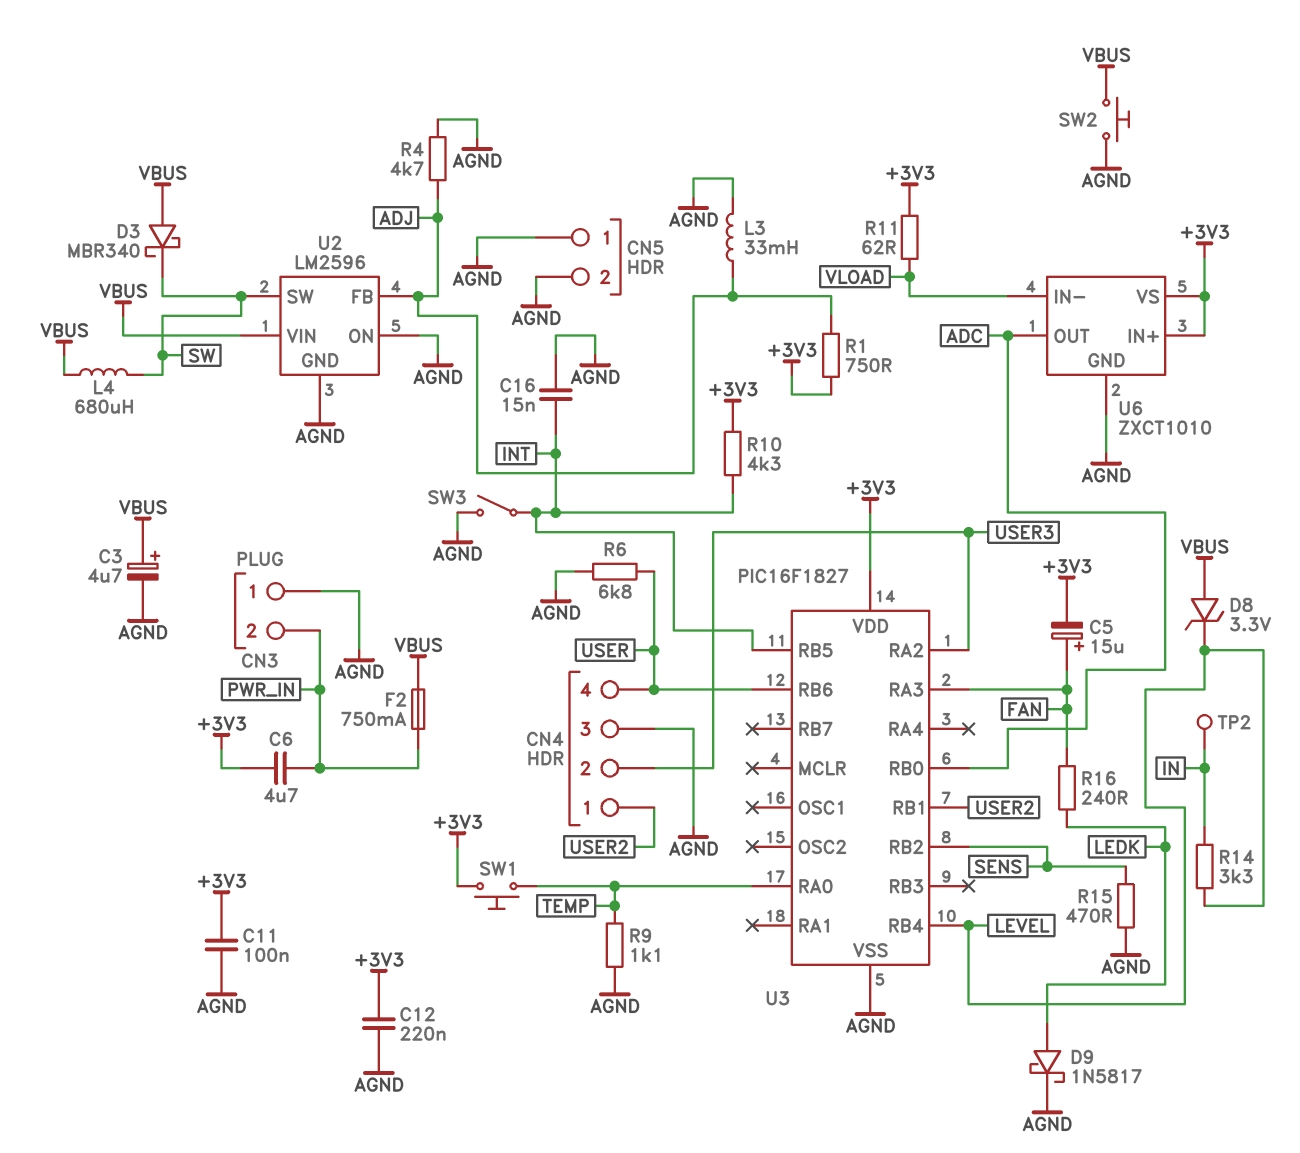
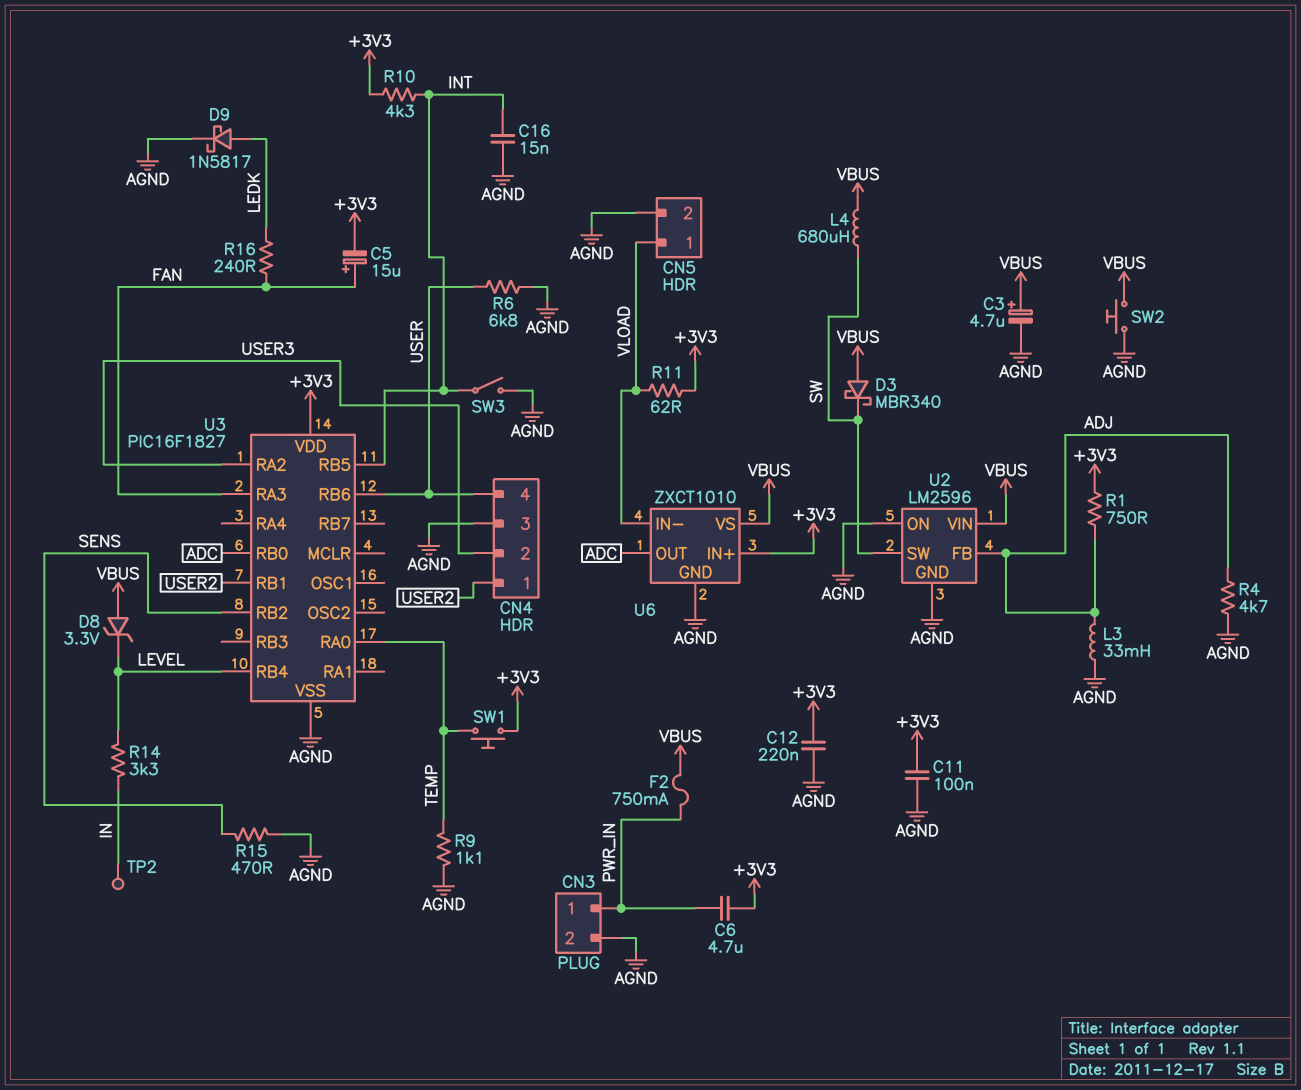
CN3 pin 1: AGND -> PWR_IN
CN3 pin 2: PWR_IN -> AGND
CN5 pin 1: AGND -> VLOAD
U6 pin VS: +3V3 -> VBUS

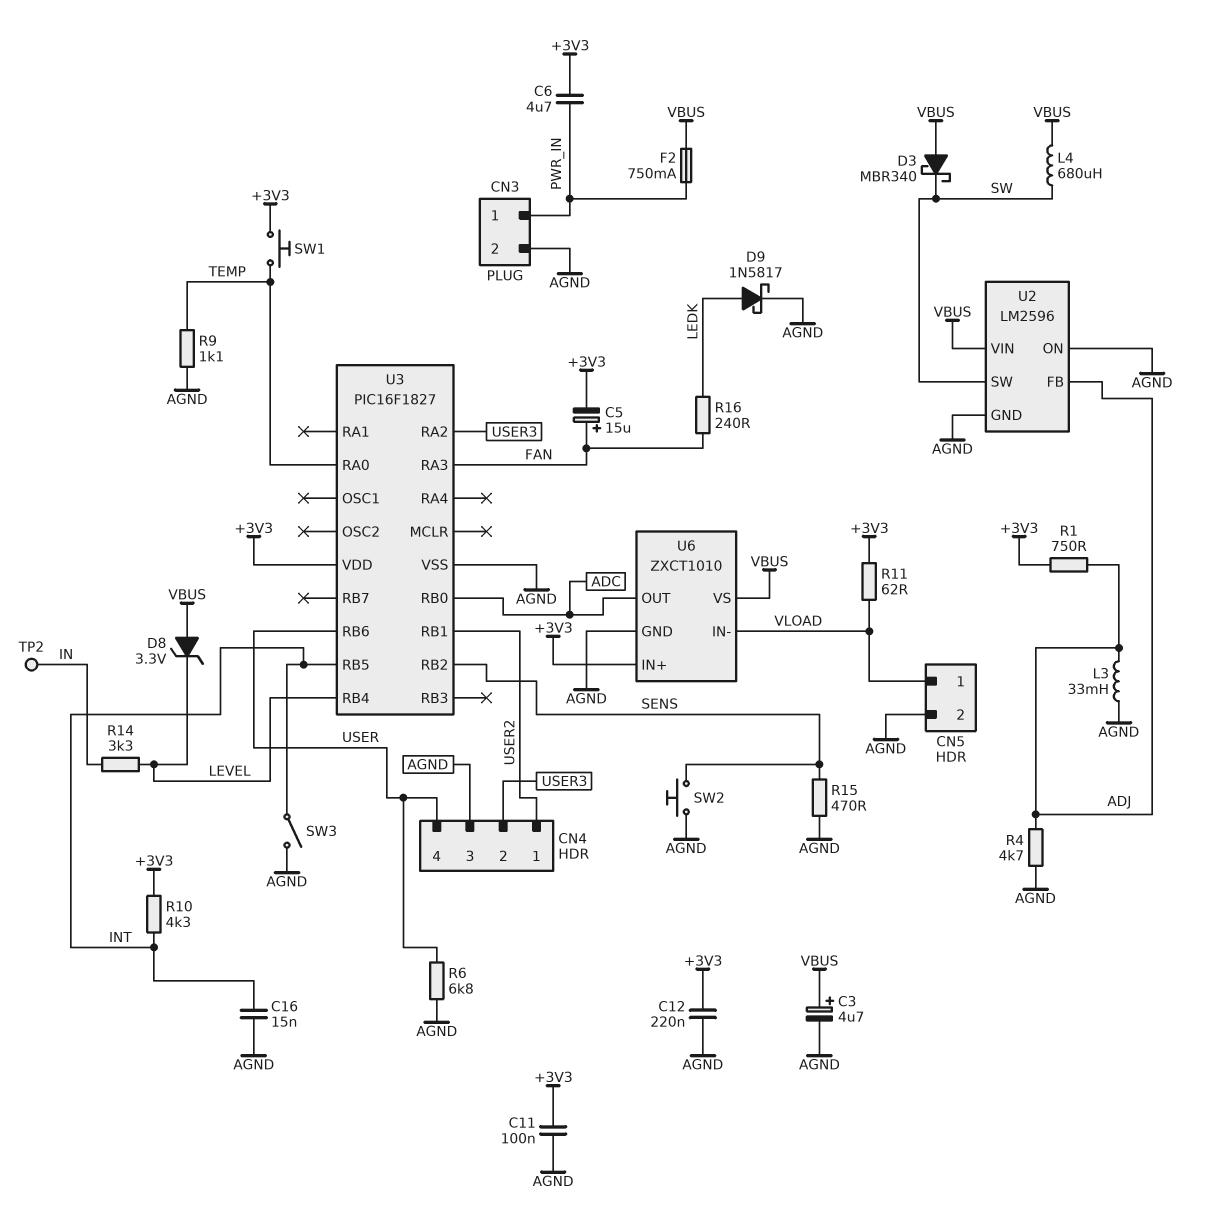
SW2: button (AGND, VBUS) -> button (AGND, SENS)

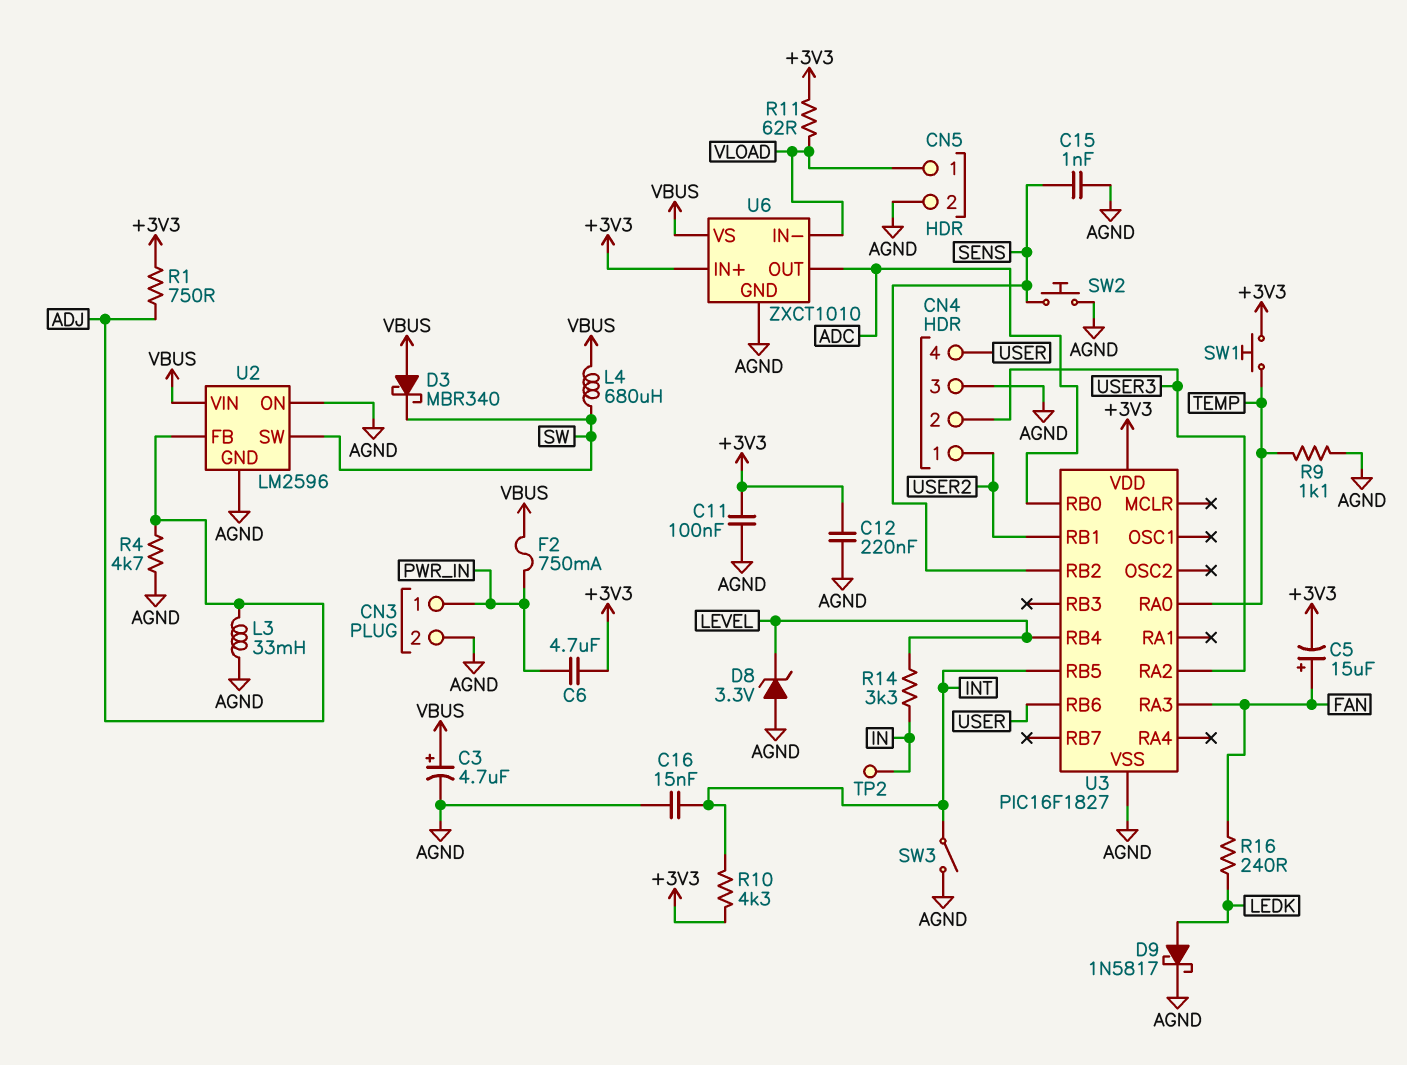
C15: none -> 1nF (AGND, SENS)
D8: zener 3.3V (A VBUS, K LEVEL) -> zener 3.3V (A AGND, K LEVEL)
R6: 6.8k (AGND, USER) -> none
R15: 470 (AGND, SENS) -> none

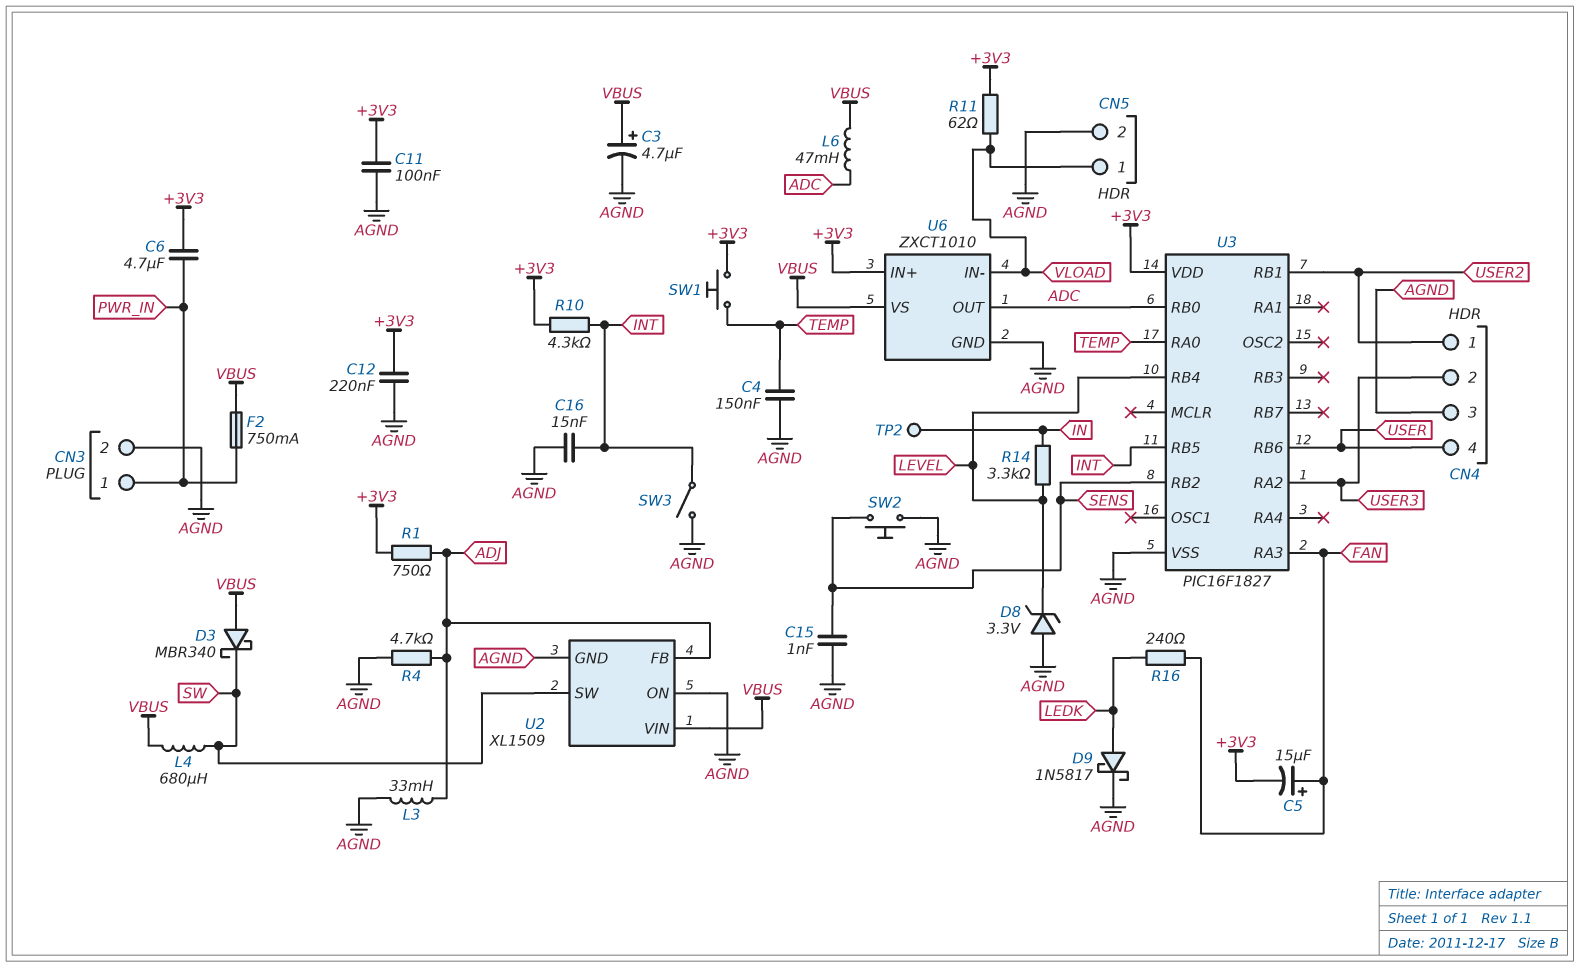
C4: none -> 150nF (AGND, TEMP)
L6: none -> 47mH (ADC, VBUS)
R9: 1.1k (AGND, TEMP) -> none
U2: LM2596 -> XL1509

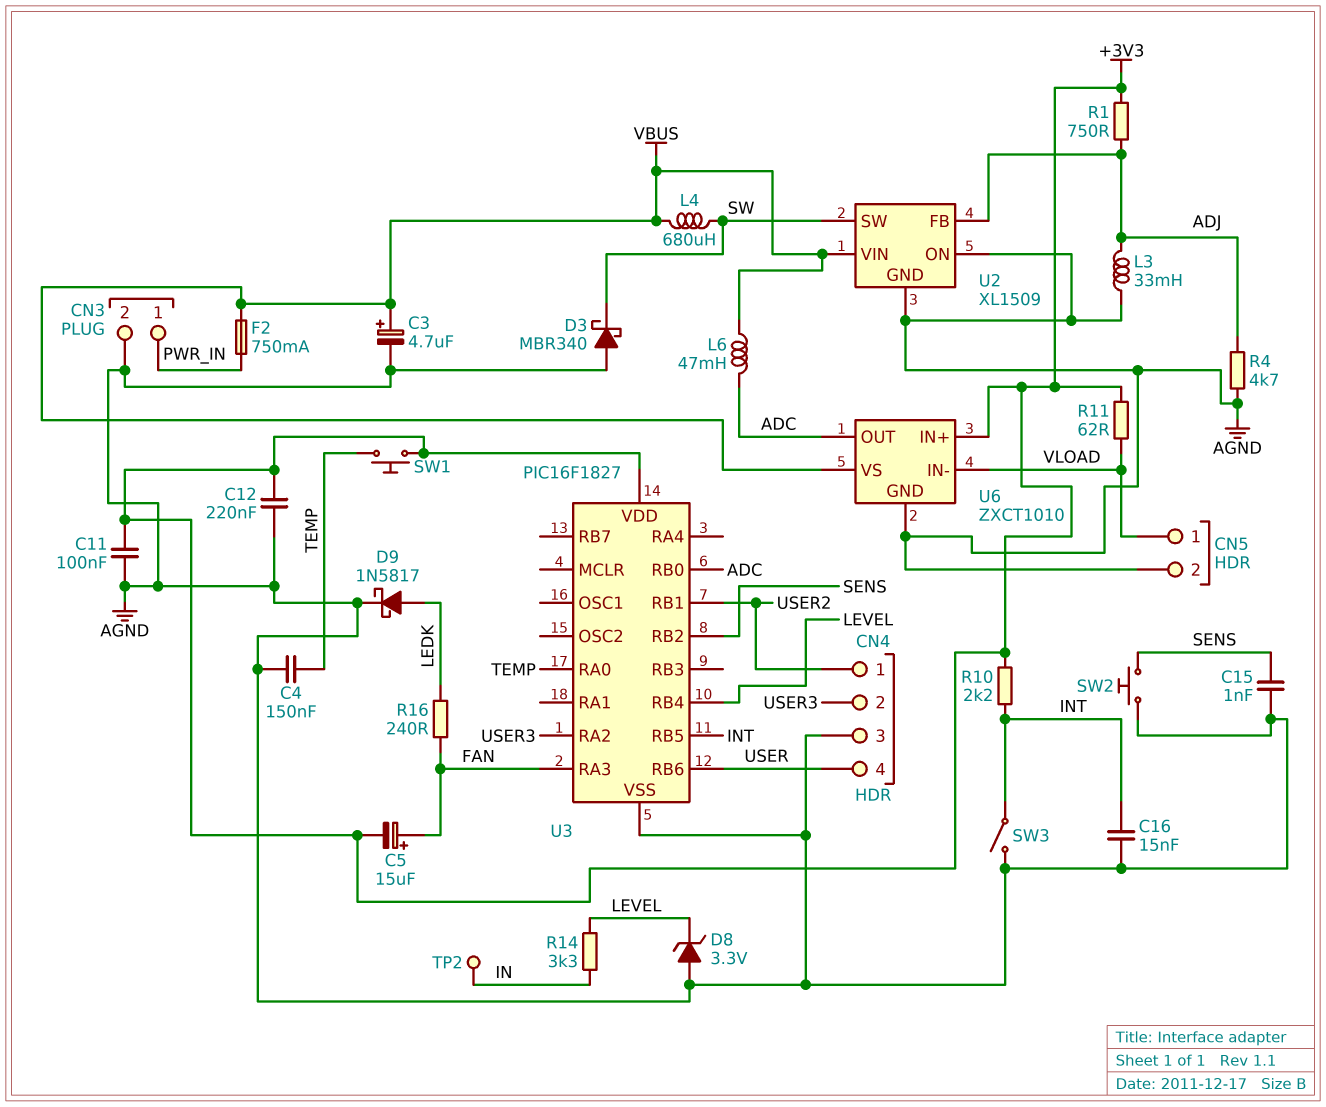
C6: 4.7uF (+3V3, PWR_IN) -> none
D3: schottky MBR340 (A VBUS, K SW) -> schottky MBR340 (A AGND, K SW)
R10: 4.3k (+3V3, INT) -> 2.2k (+3V3, INT)

